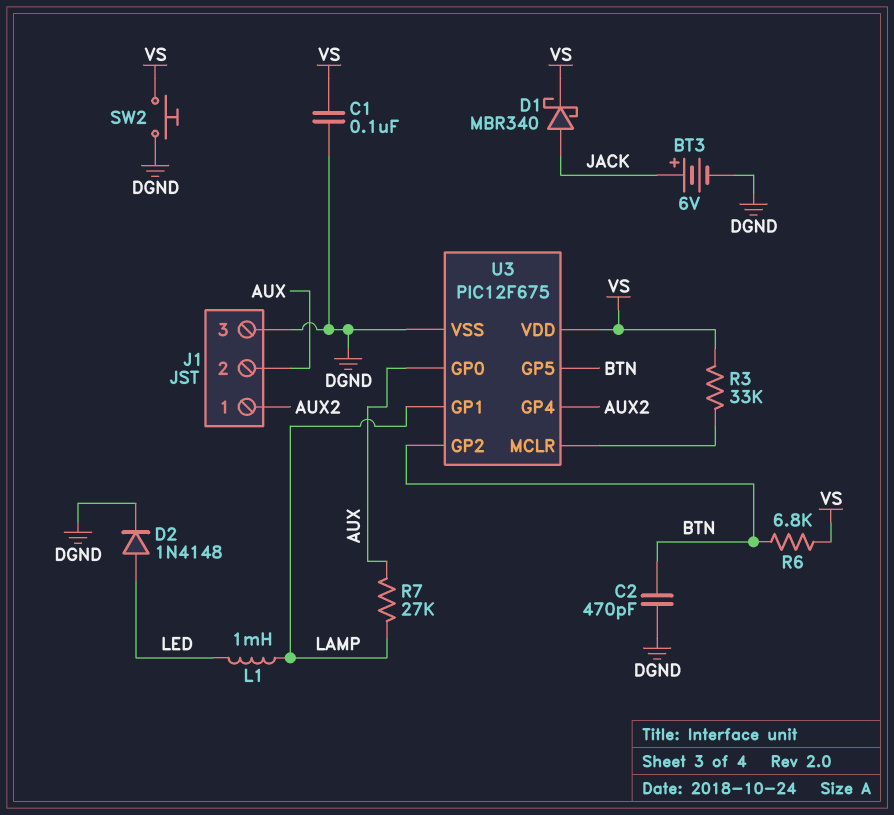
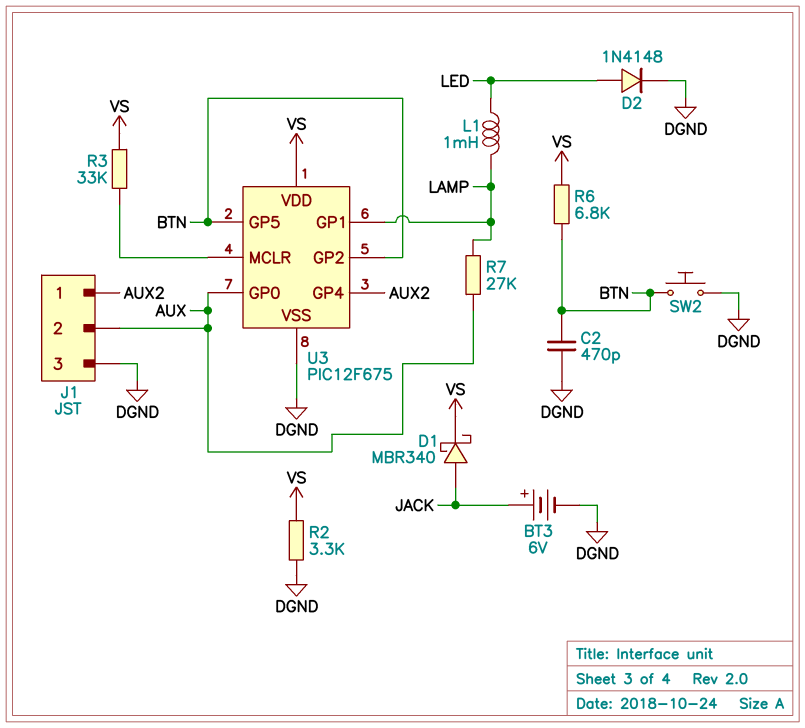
C1: 100nF (DGND, VS) -> none
R2: none -> 3.3k (DGND, VS)
SW2: button (DGND, VS) -> button (BTN, DGND)

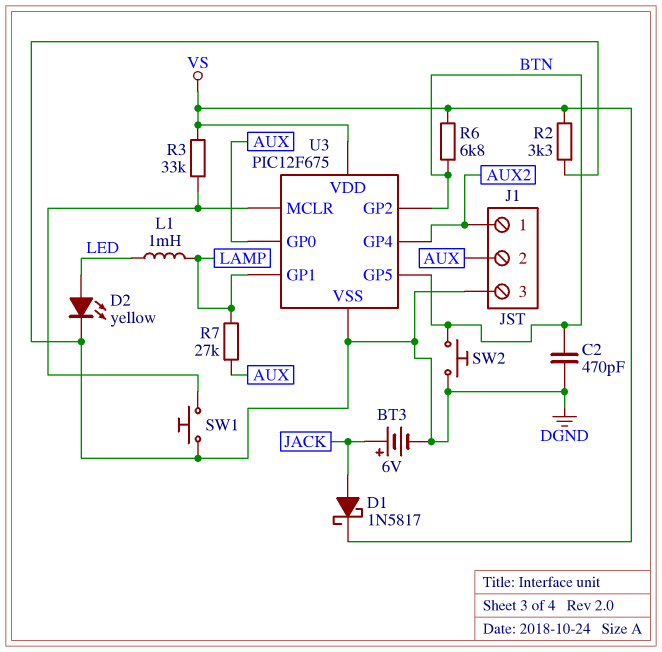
D1: schottky MBR340 (A JACK, K VS) -> schottky 1N5817 (A JACK, K VS)
D2: diode 1N4148 (A LED, K DGND) -> LED yellow (A LED, K DGND)
SW1: none -> button (DGND, U3/MCLR)

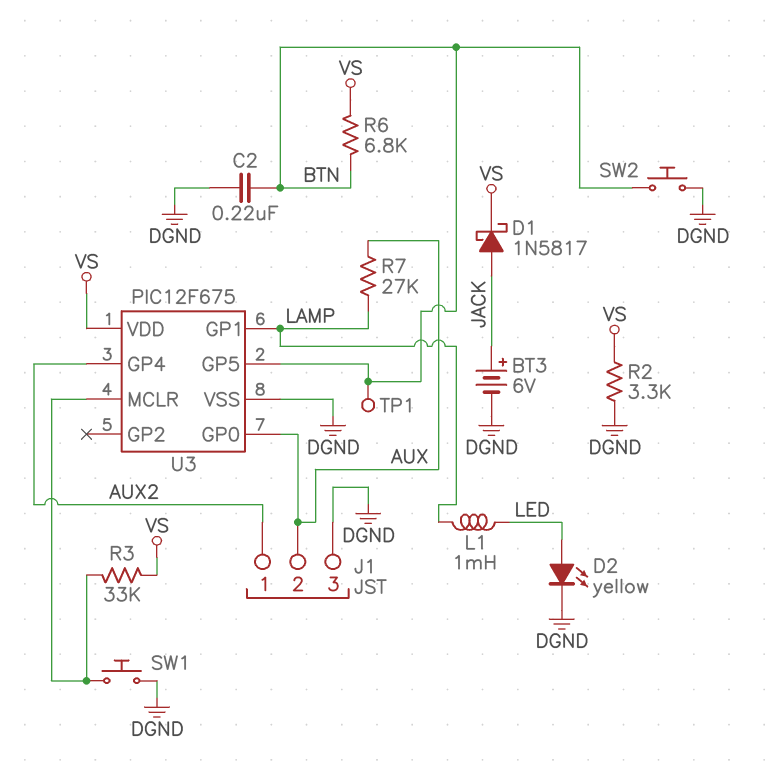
C2: 470pF (BTN, DGND) -> 220nF (BTN, DGND)
TP1: none -> test point (BTN)
U3 pin GP2: BTN -> none

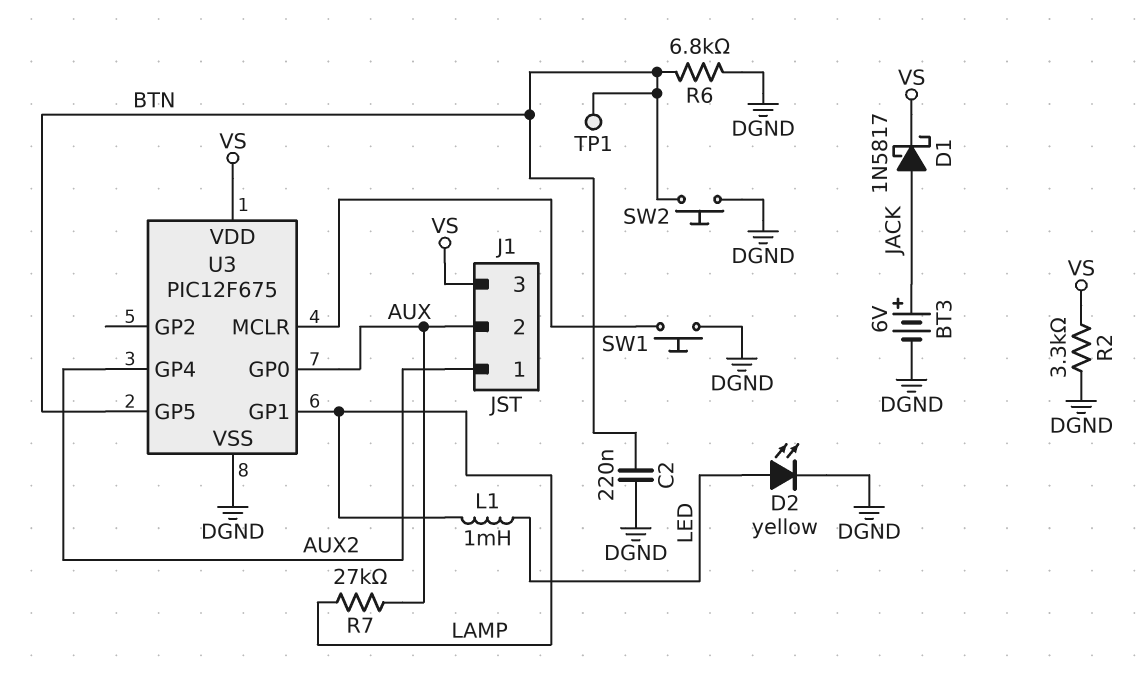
J1 pin 3: DGND -> VS
R3: 33k (U3/MCLR, VS) -> none
R6: 6.8k (BTN, VS) -> 6.8k (BTN, DGND)

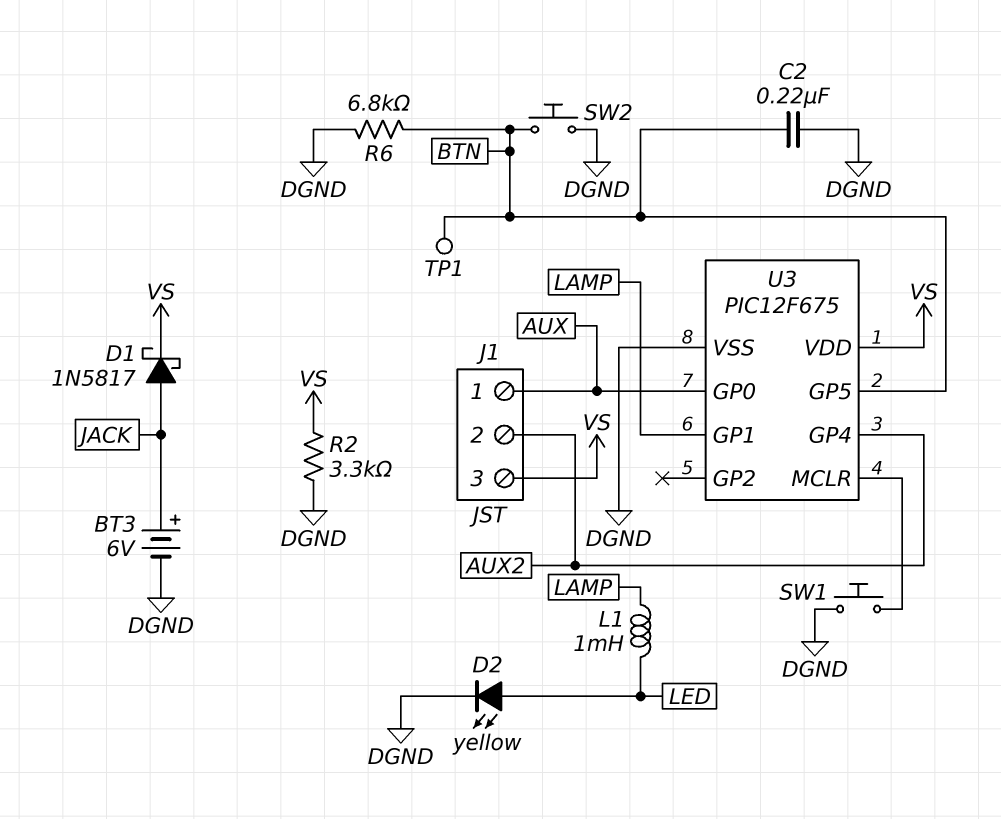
J1 pin 1: AUX2 -> AUX
J1 pin 2: AUX -> AUX2
R7: 27k (AUX, LAMP) -> none

